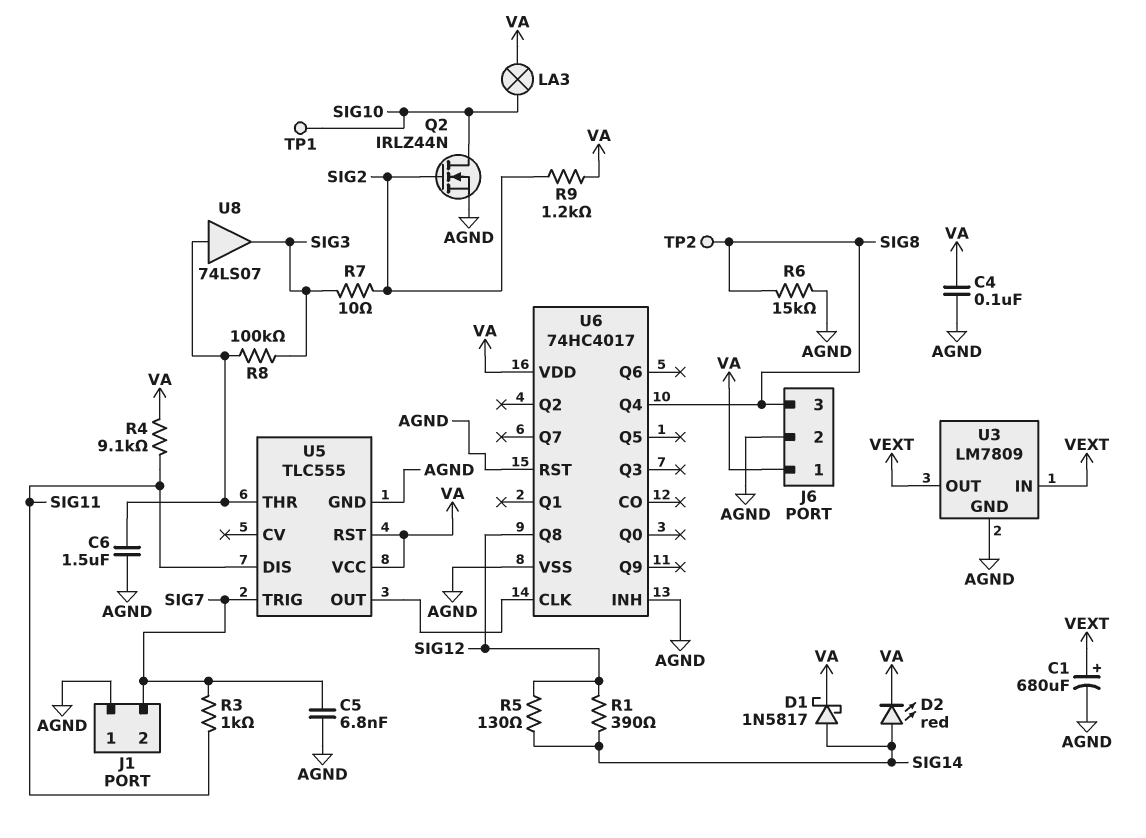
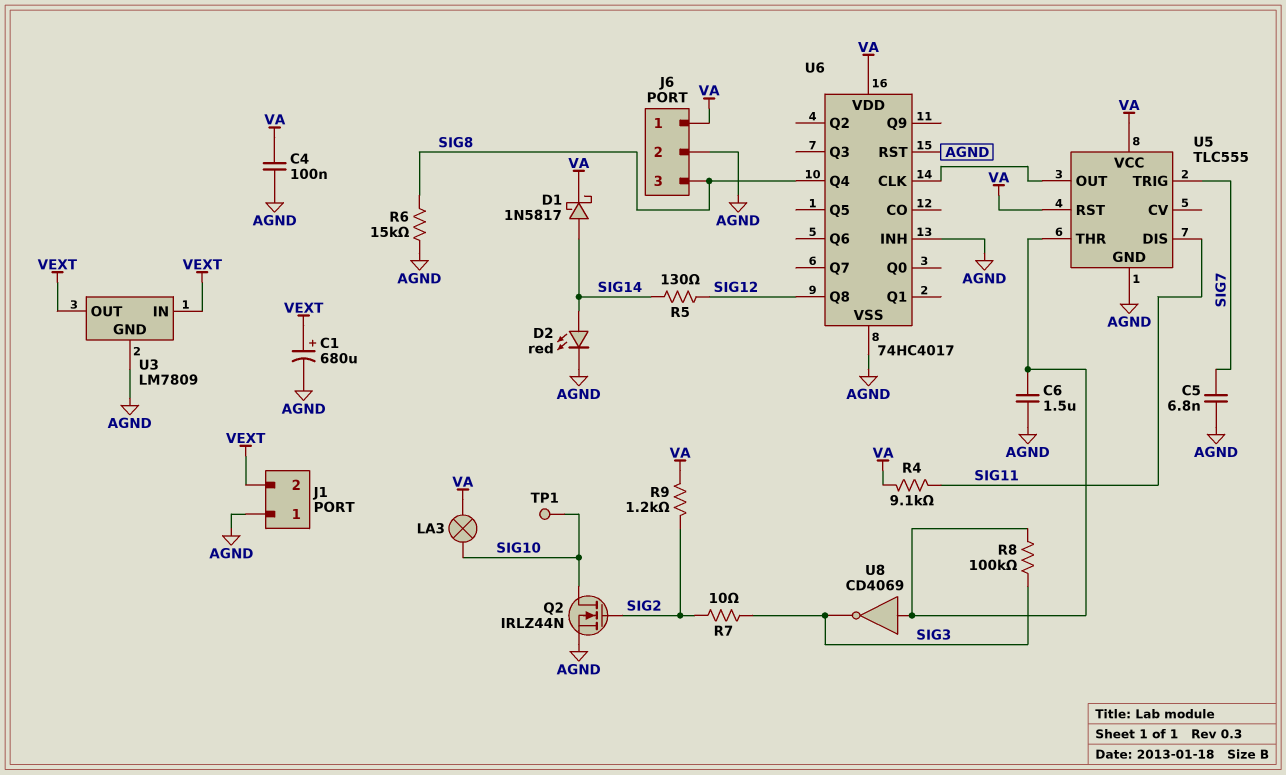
D2: LED red (A SIG14, K VA) -> LED red (A SIG14, K AGND)
J1 pin 2: SIG7 -> VEXT
R1: 390 (SIG12, SIG14) -> none
R3: 1k (SIG7, SIG11) -> none
TP2: test point (SIG8) -> none
U8: buffer 74LS07 (in U5/THR, out SIG3) -> NOT CD4069 (in U5/THR, out SIG3)

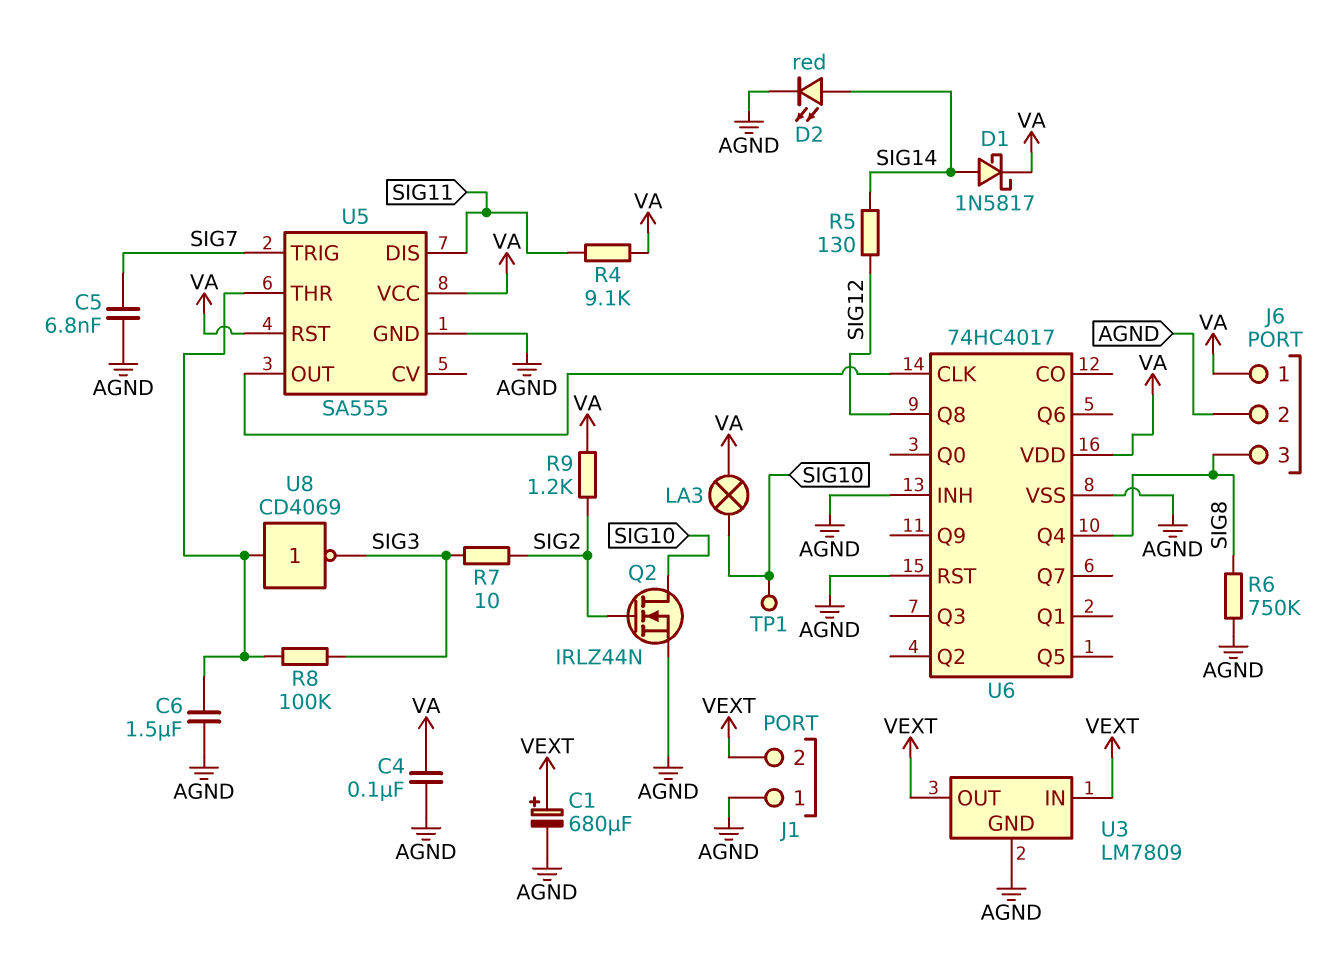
R6: 15k (AGND, SIG8) -> 750k (AGND, SIG8)
U5: TLC555 -> SA555

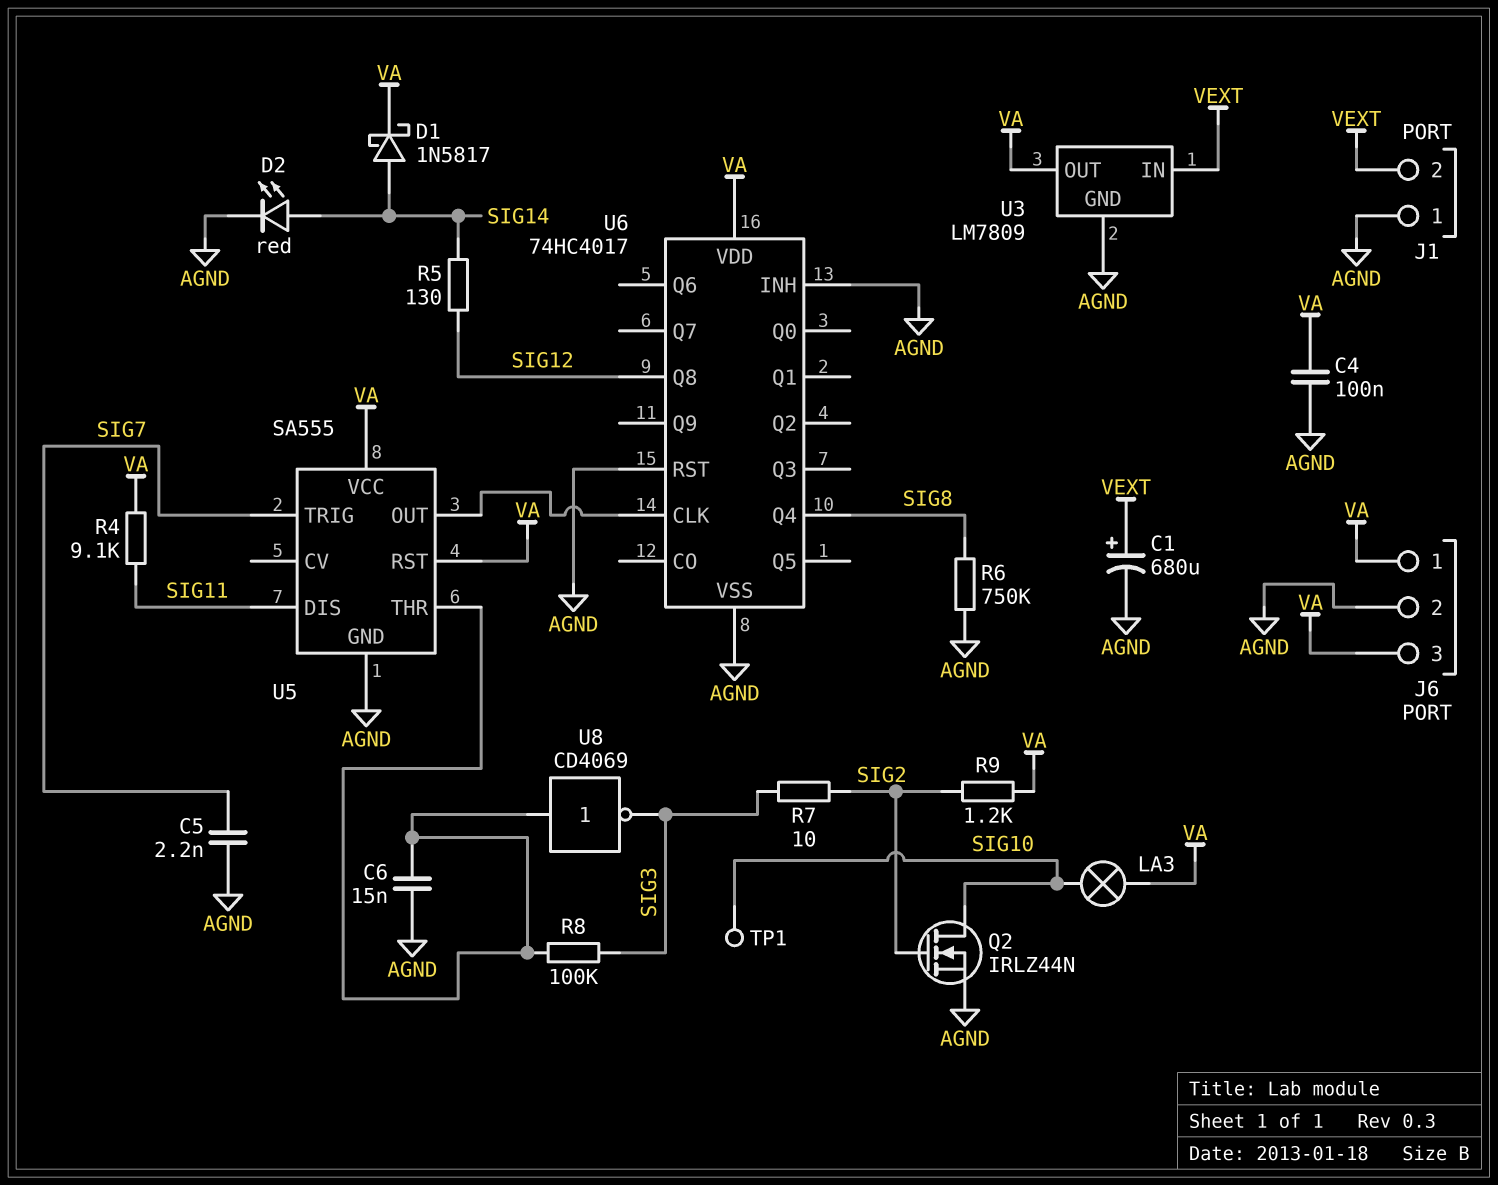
C5: 6.8nF (AGND, SIG7) -> 2.2nF (AGND, SIG7)
C6: 1.5uF (AGND, U5/THR) -> 15nF (AGND, U5/THR)
J6 pin 3: SIG8 -> VA
U3 pin OUT: VEXT -> VA

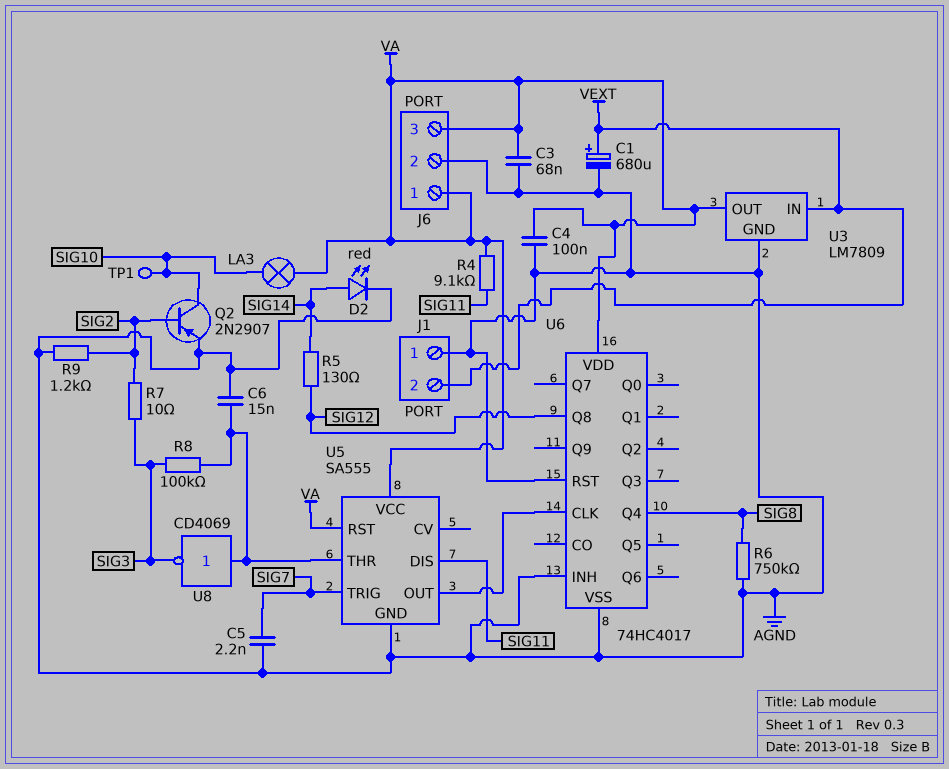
C3: none -> 68nF (AGND, VA)
D1: schottky 1N5817 (A SIG14, K VA) -> none
Q2: NMOS IRLZ44N (G SIG2, D SIG10, S AGND) -> PNP 2N2907 (B SIG2, C SIG10, E AGND)
R9: 1.2k (SIG2, VA) -> 1.2k (AGND, SIG2)

